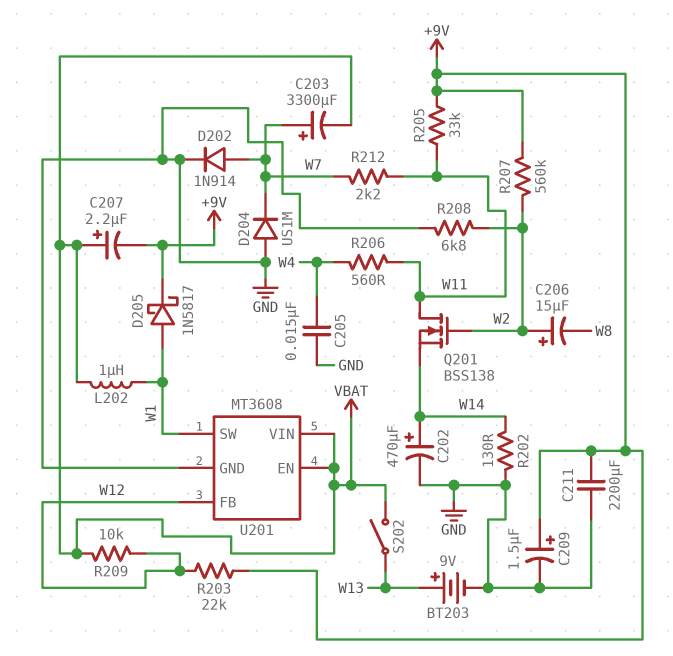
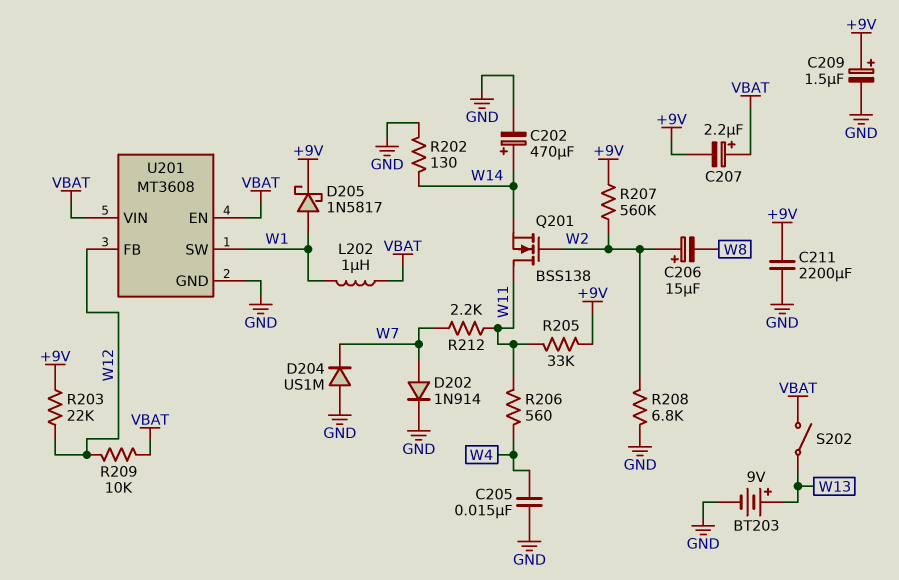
C203: 3300uF (plus W7, minus VBAT) -> none

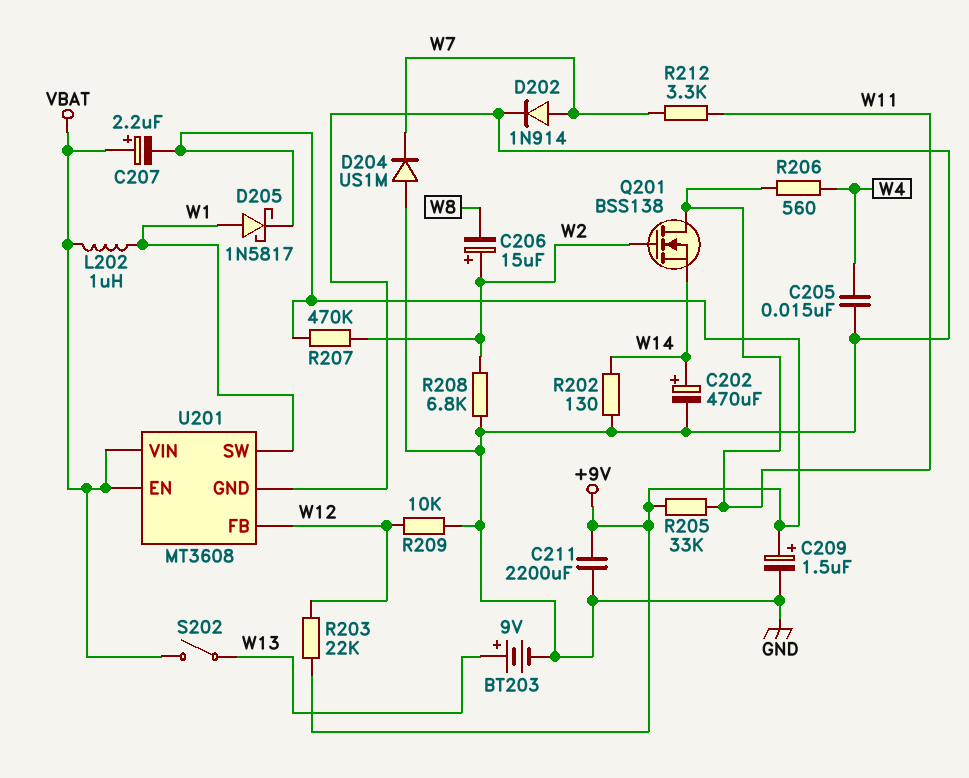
R207: 560k (+9V, W2) -> 470k (+9V, W2)
R209: 10k (VBAT, W12) -> 10k (GND, W12)
R212: 2.2k (W7, W11) -> 3.3k (W7, W11)

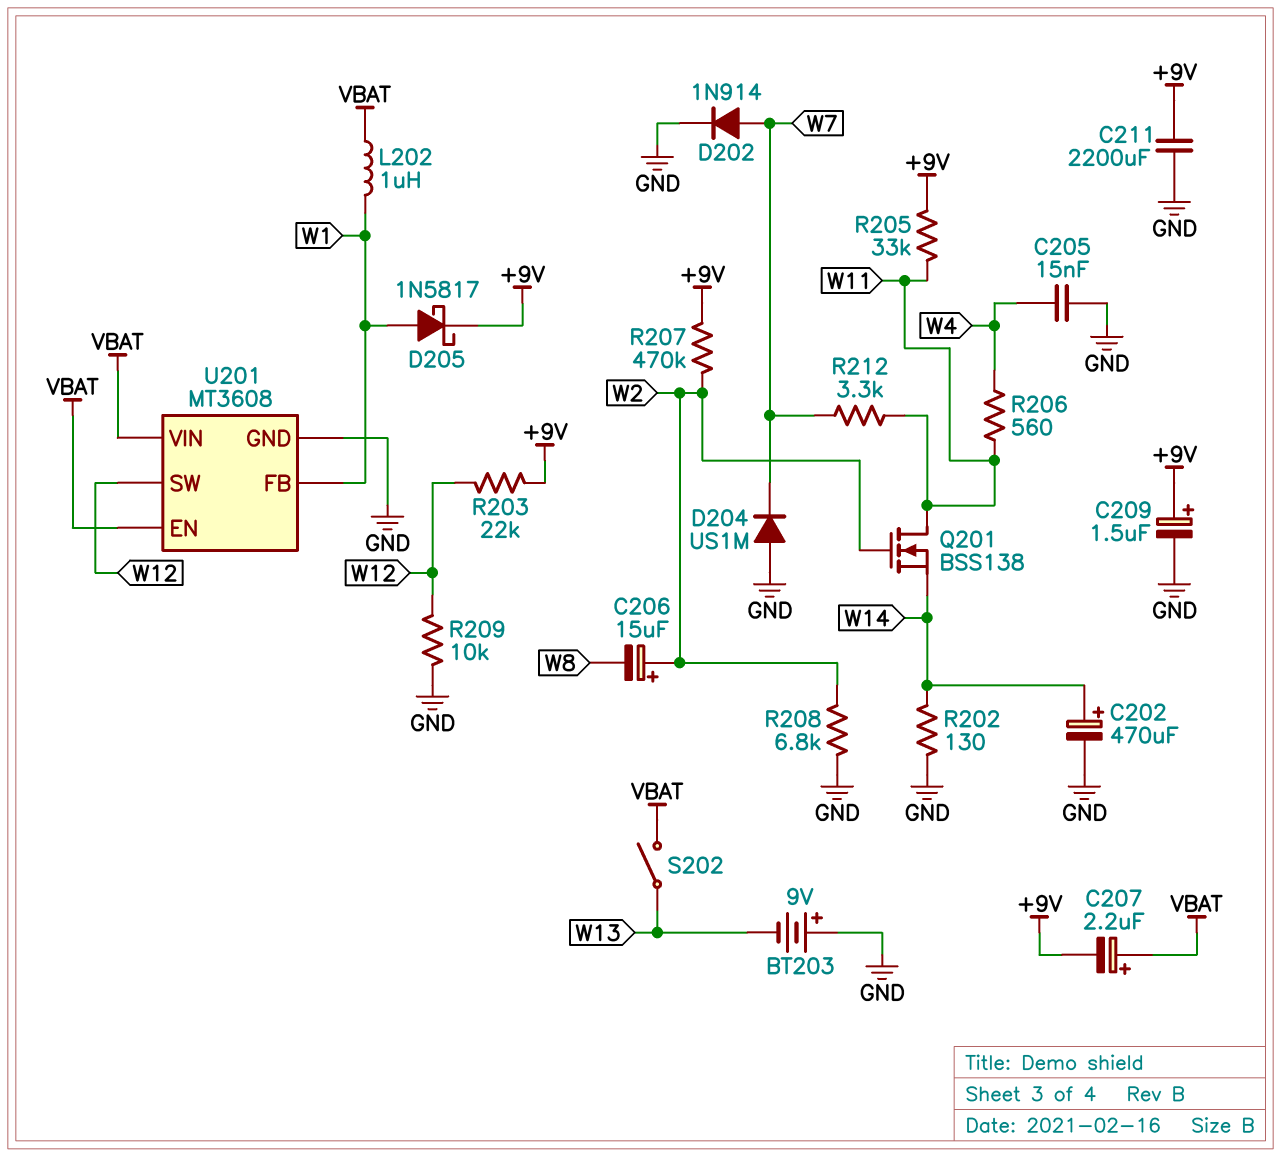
BT203: 9V (plus W13, minus GND) -> 9V (plus GND, minus W13)
U201 pin FB: W12 -> W1
U201 pin SW: W1 -> W12

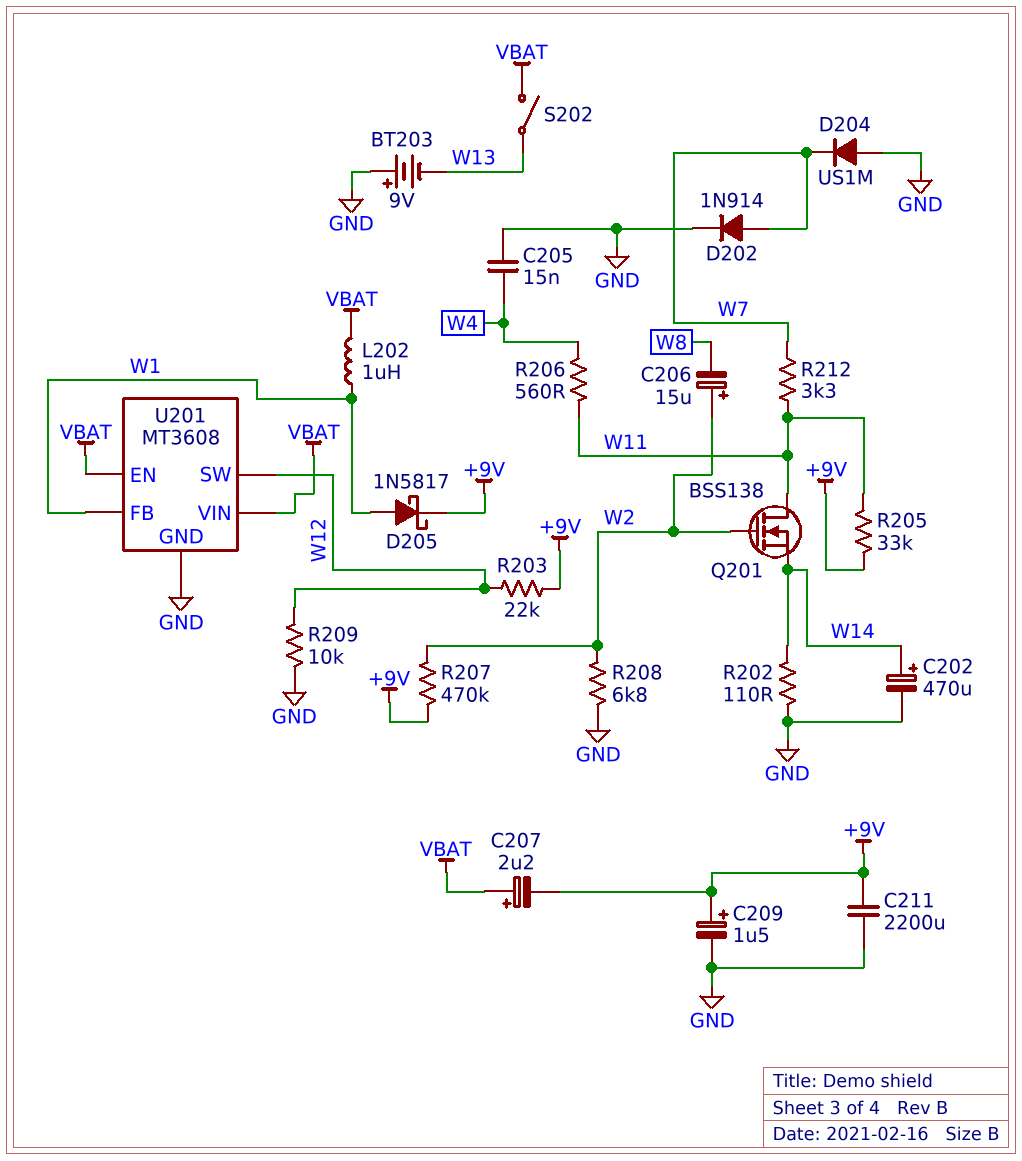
R202: 130 (GND, W14) -> 110 (GND, W14)

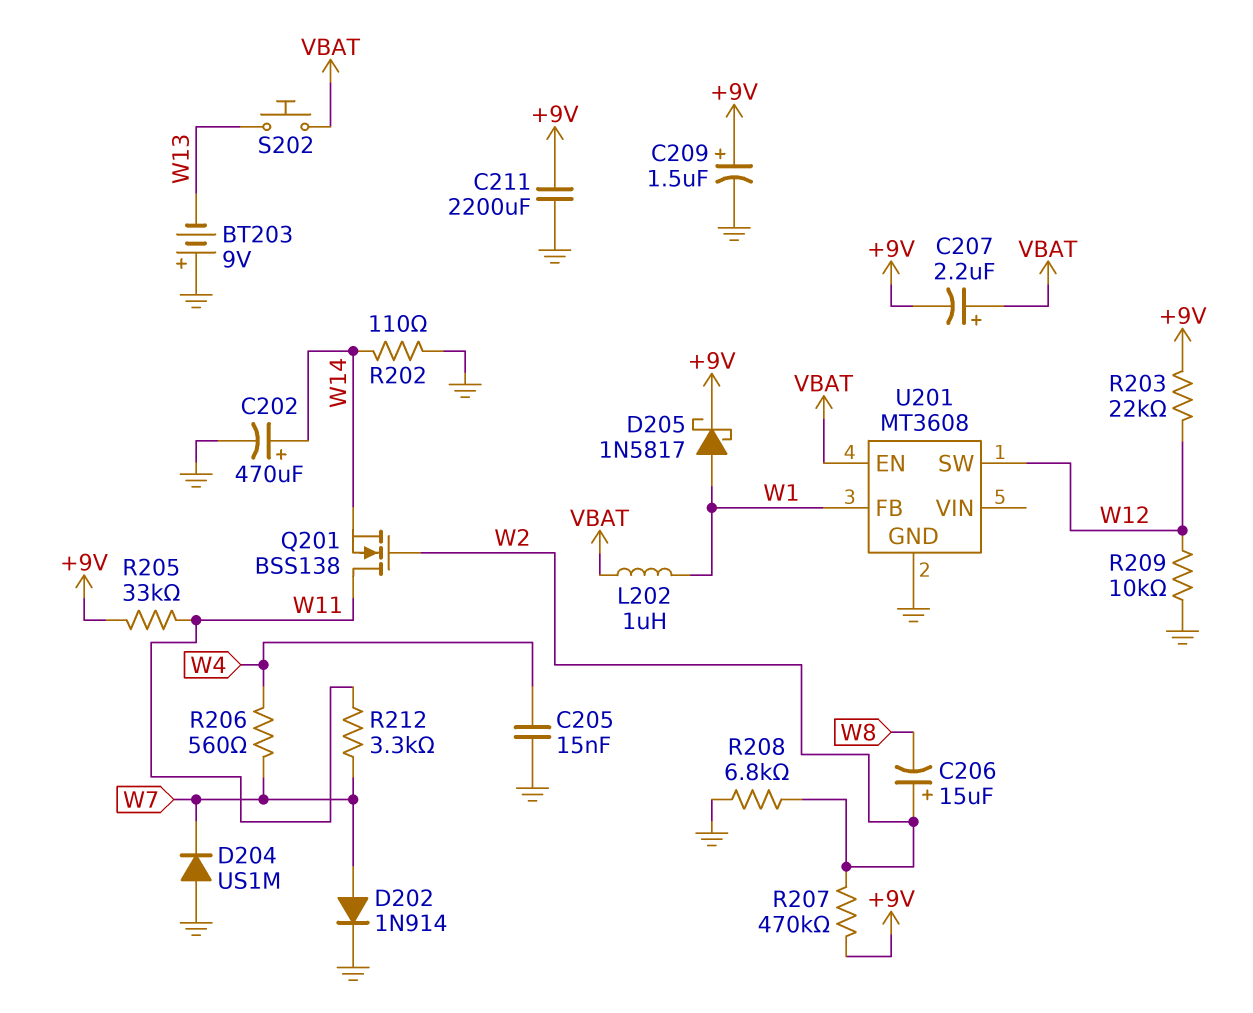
R206: 560 (W4, W11) -> 560 (W4, W7)
S202: switch (VBAT, W13) -> button (VBAT, W13)
U201 pin VIN: VBAT -> none

